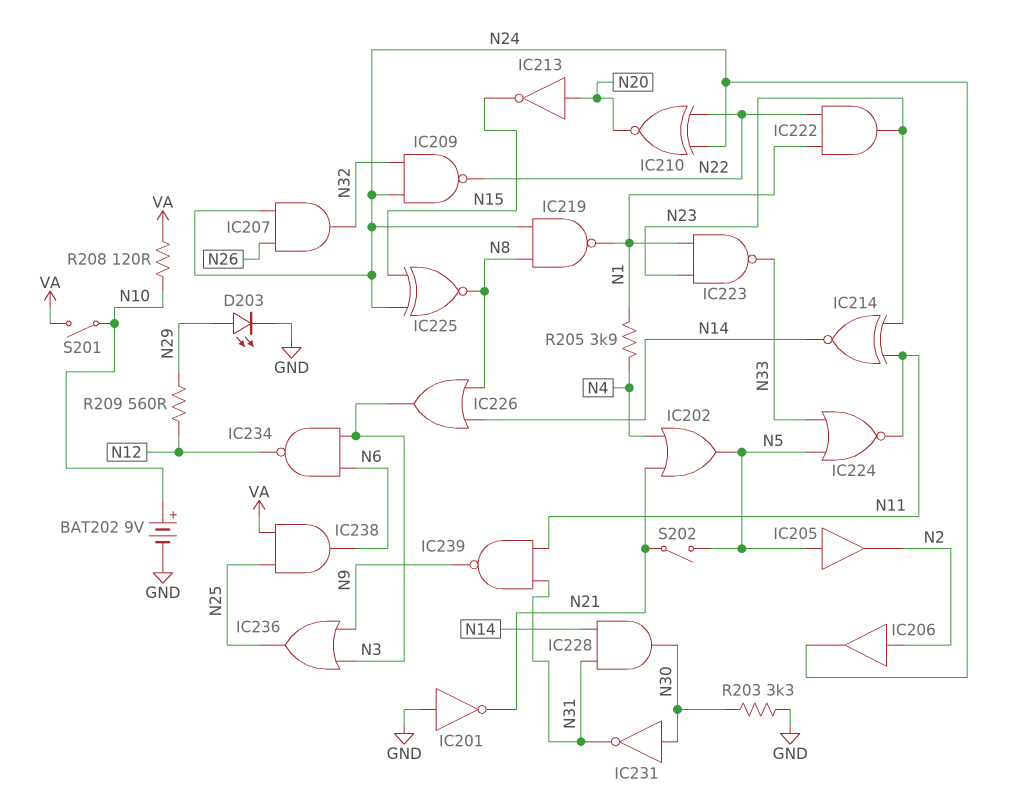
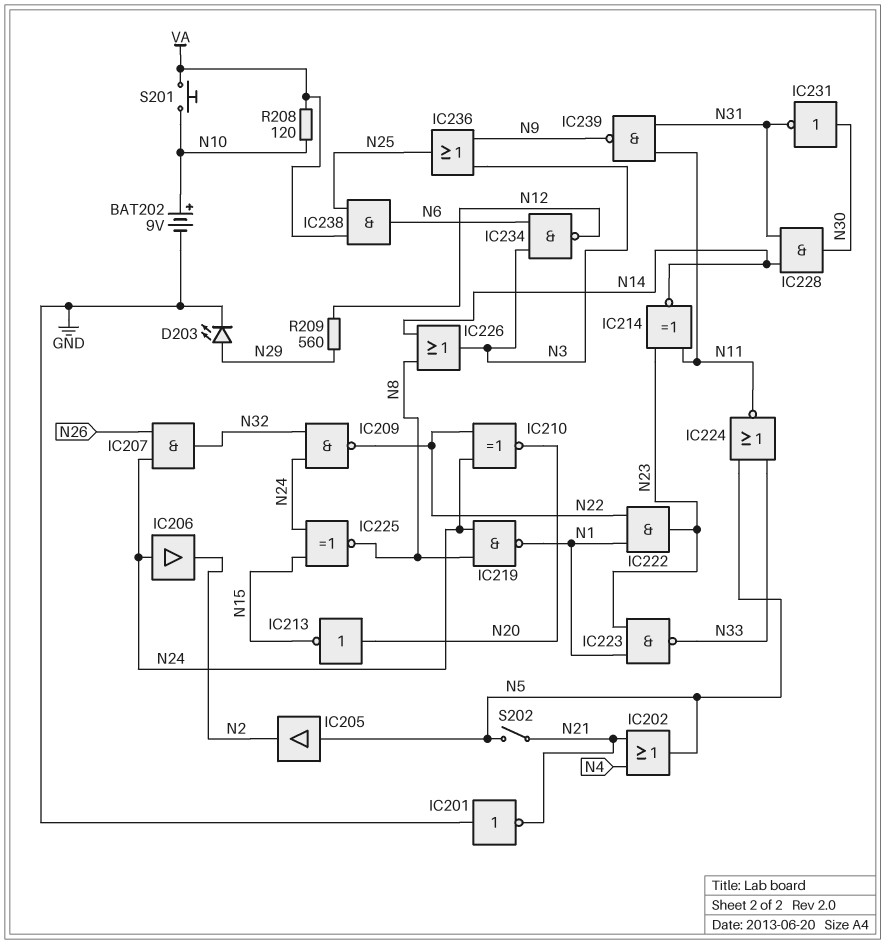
IC206: buffer (in N2, out N24) -> buffer (in N24, out N2)
R203: 3.3k (GND, N30) -> none
R205: 3.9k (N1, N4) -> none
S201: switch (N10, VA) -> button (N10, VA)

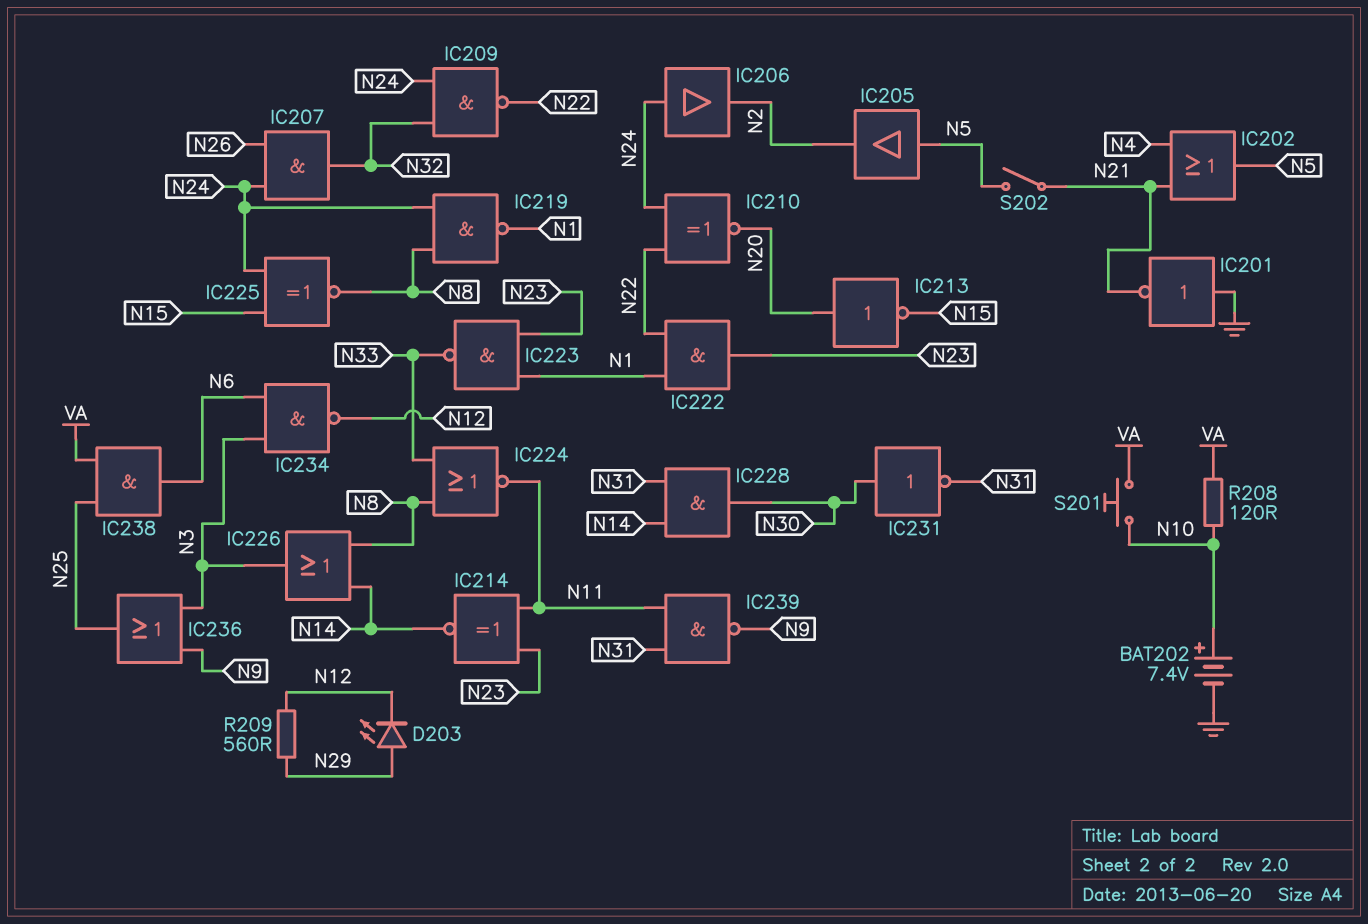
BAT202: 9V (plus N10, minus GND) -> 7.4V (plus N10, minus GND)
D203: LED (A N29, K GND) -> LED (A N29, K N12)
IC224: NOR (in N5, in N33, out N11) -> NOR (in N8, in N33, out N11)

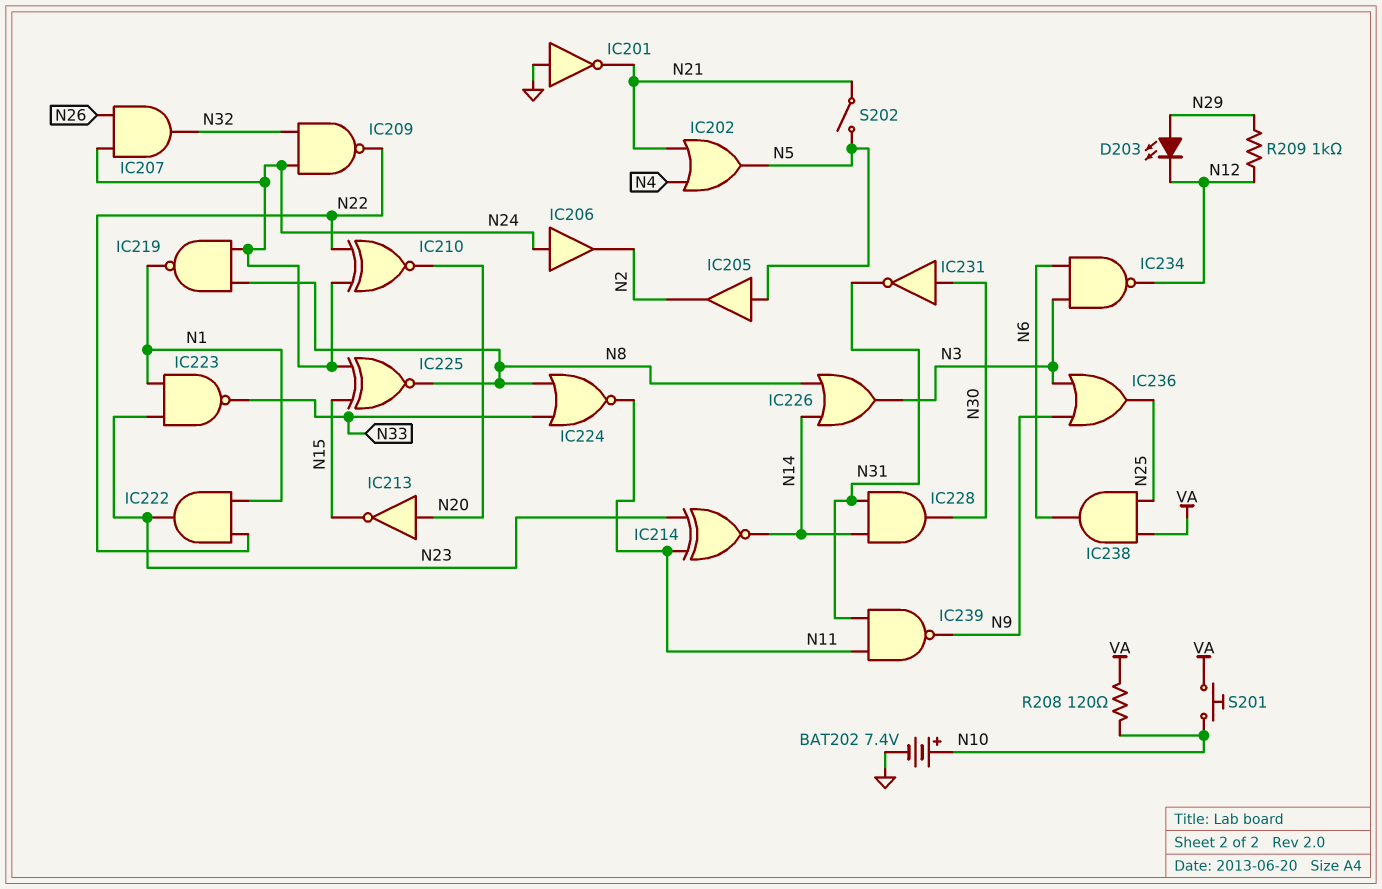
R209: 560 (N12, N29) -> 1k (N12, N29)

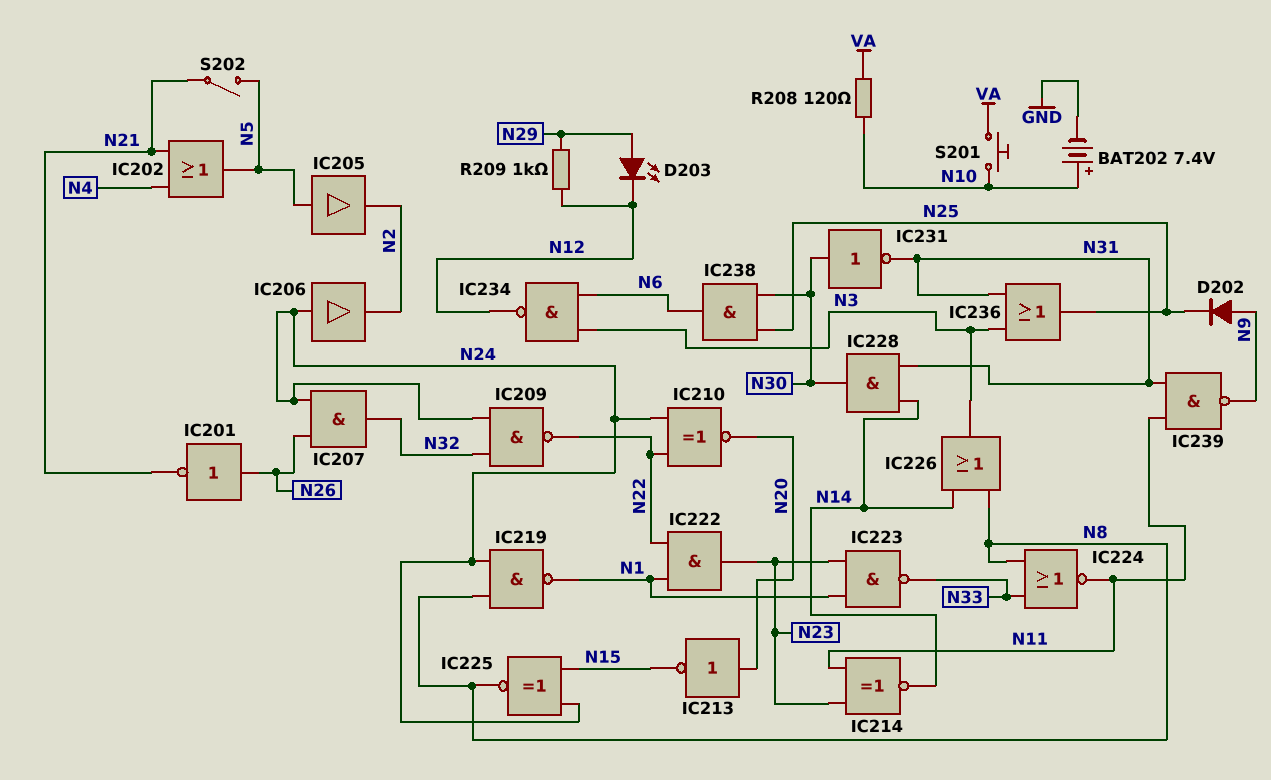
D202: none -> diode (A N9, K N25)
IC201: NOT (in GND, out N21) -> NOT (in N26, out N21)
IC236: OR (in N3, in N9, out N25) -> OR (in N3, in N31, out N25)
IC238: AND (in N25, in VA, out N6) -> AND (in N25, in N30, out N6)

